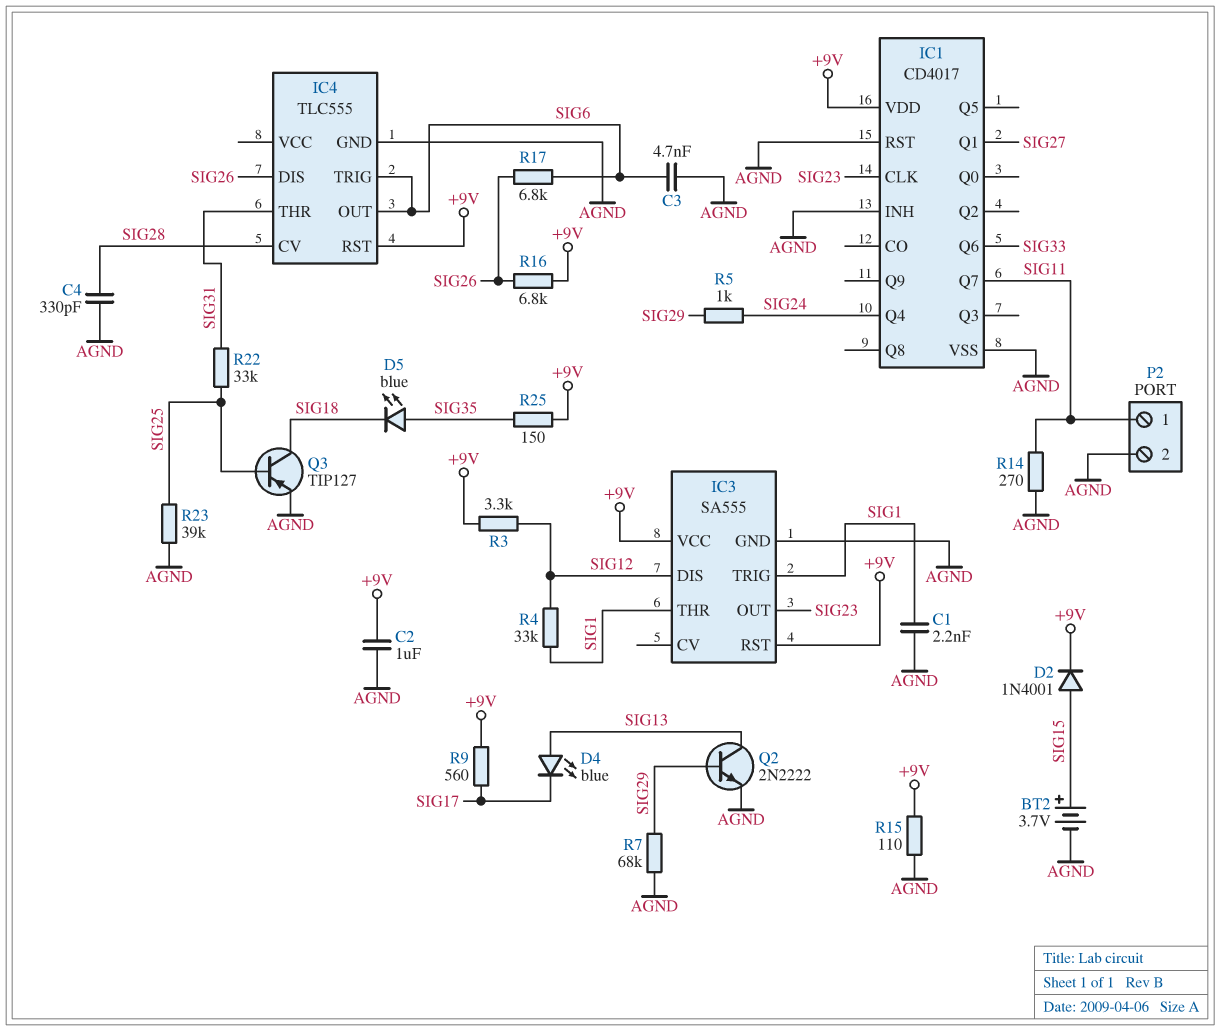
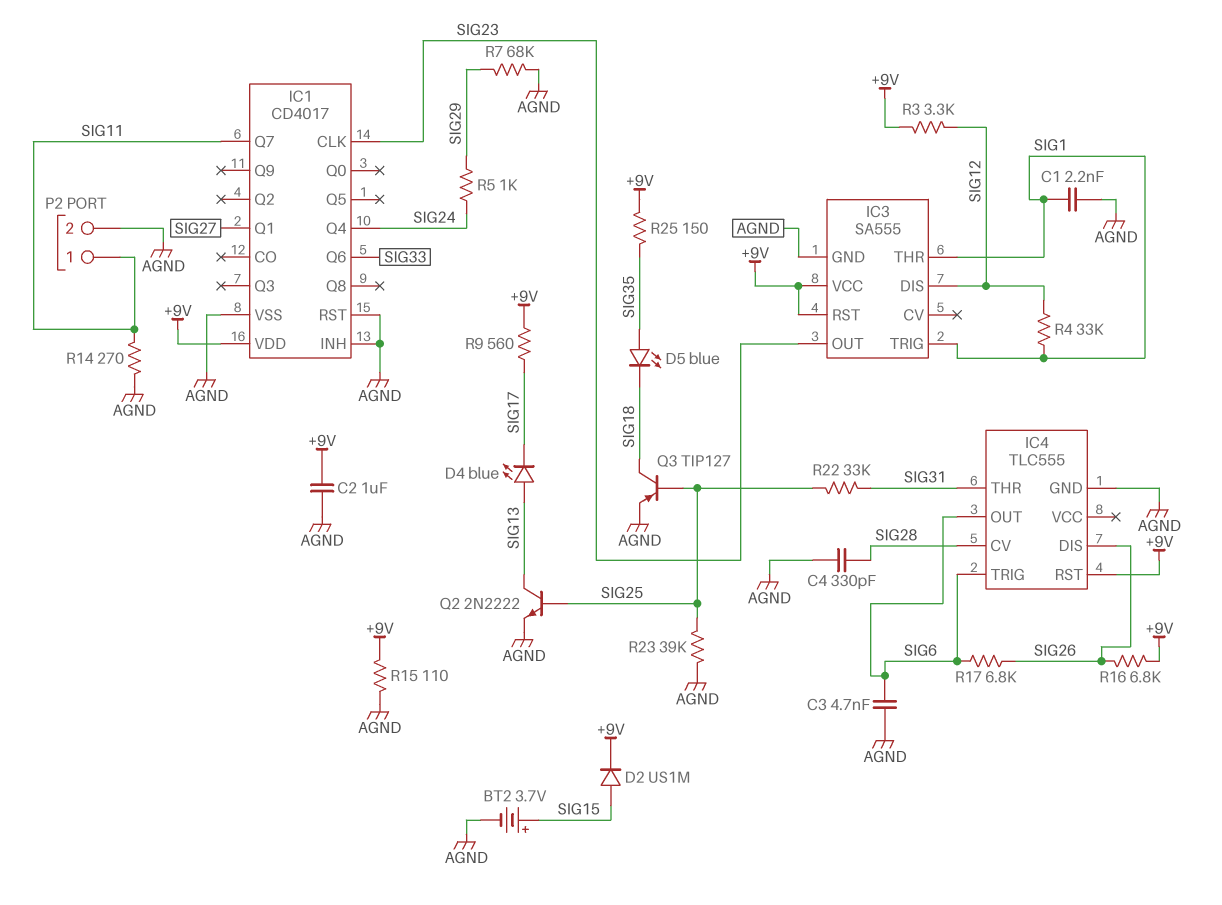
D2: diode 1N4001 (A SIG15, K +9V) -> diode US1M (A SIG15, K +9V)
Q2: NPN 2N2222 (B SIG29, C SIG13, E AGND) -> NPN 2N2222 (B SIG25, C SIG13, E AGND)

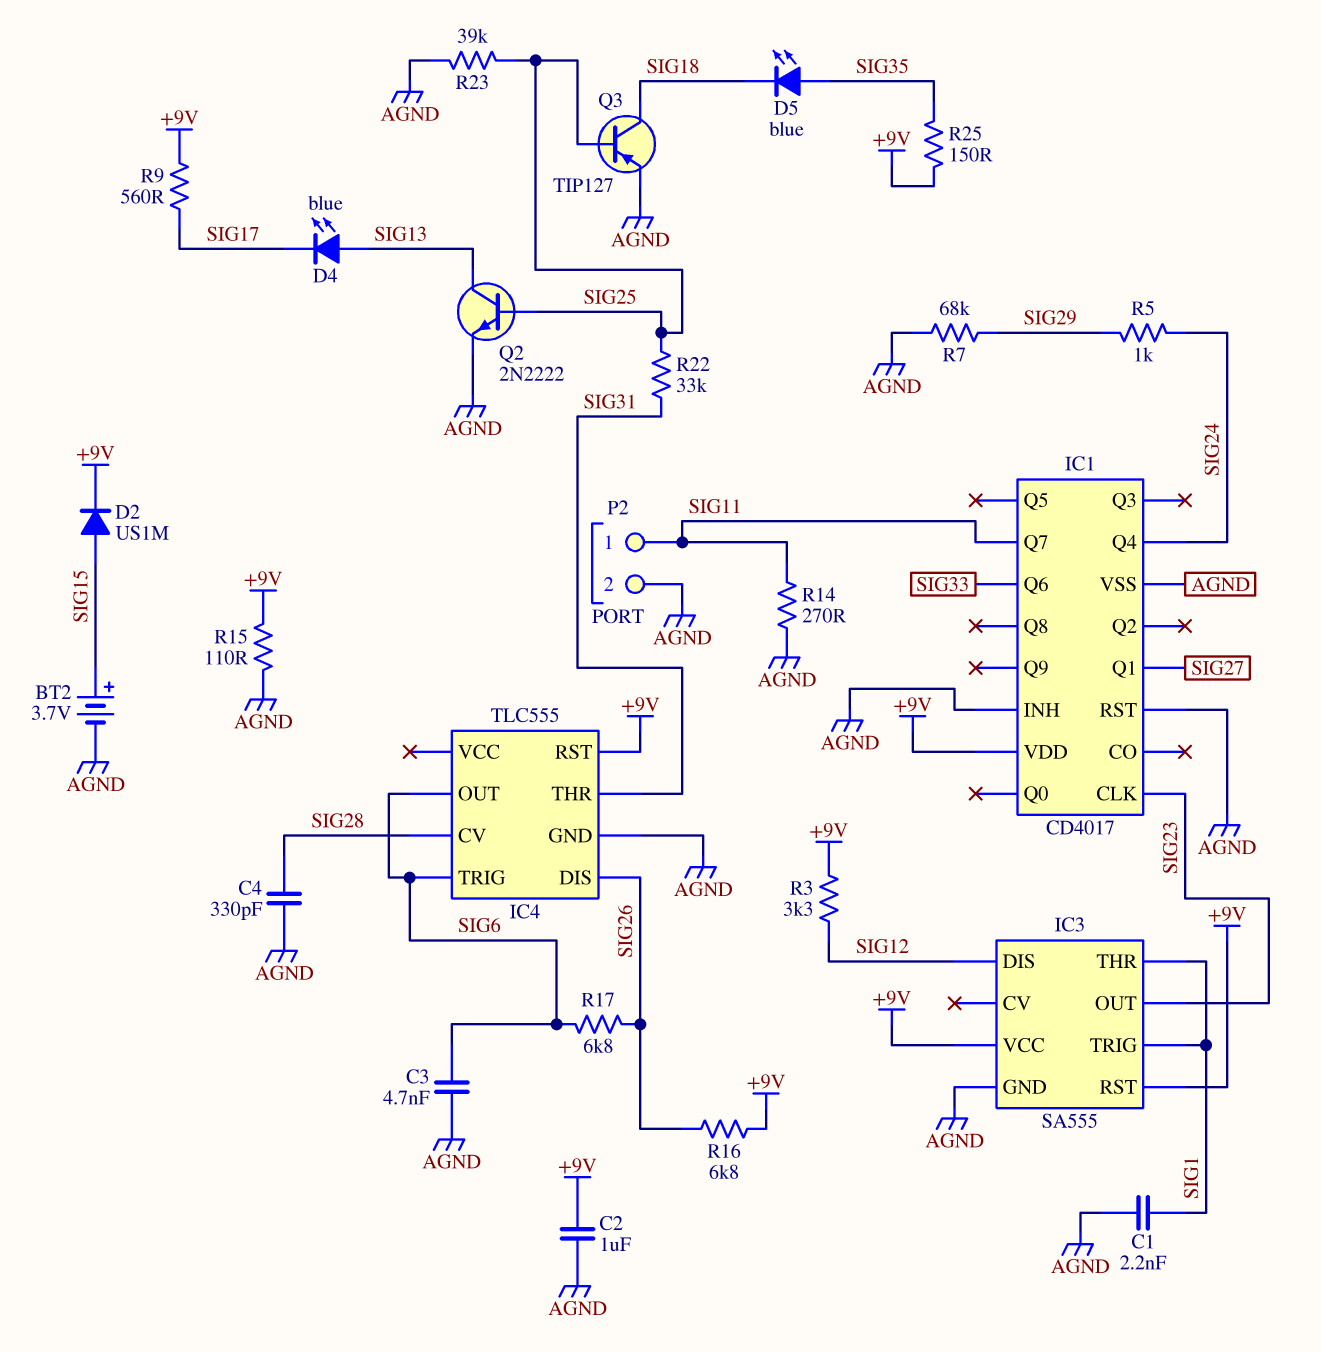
R4: 33k (SIG1, SIG12) -> none

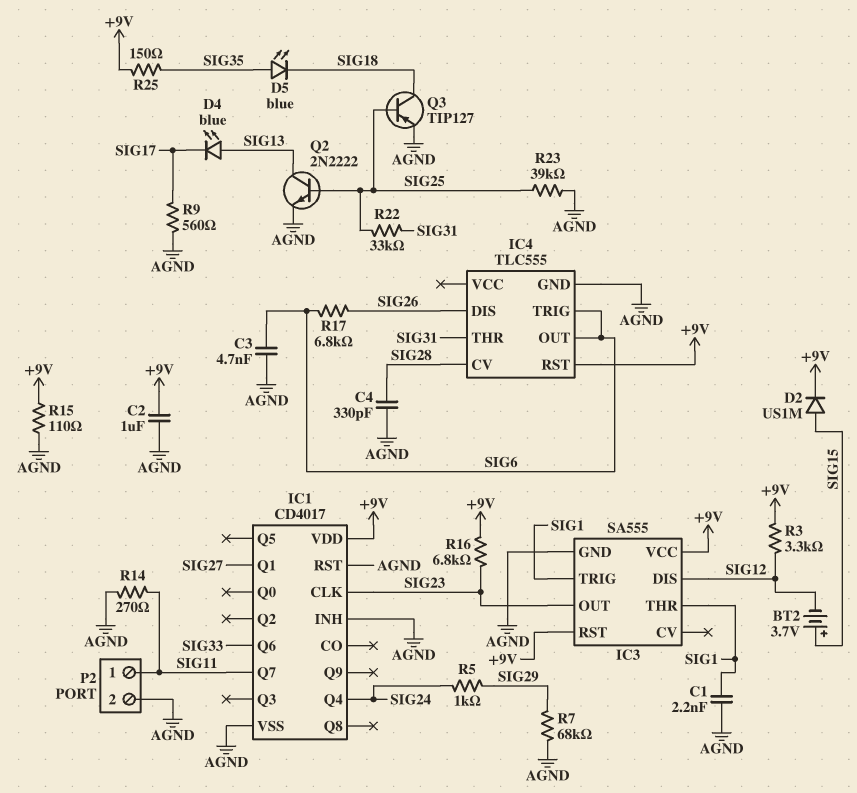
BT2: 3.7V (plus SIG15, minus AGND) -> 3.7V (plus SIG15, minus SIG12)
R9: 560 (+9V, SIG17) -> 560 (AGND, SIG17)
R16: 6.8k (+9V, SIG26) -> 6.8k (+9V, SIG23)

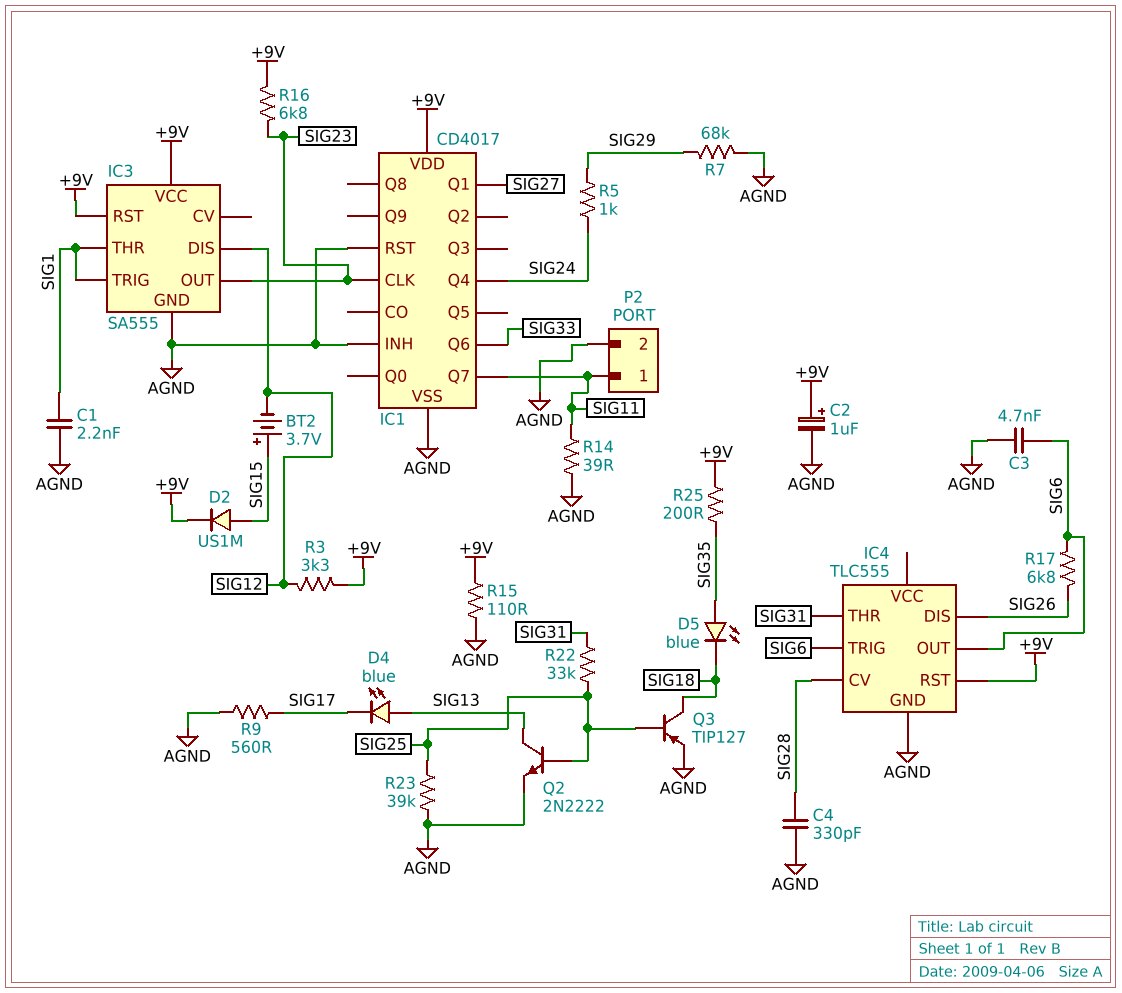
C2: 1uF (+9V, AGND) -> 1uF (plus +9V, minus AGND)
R14: 270 (AGND, SIG11) -> 39 (AGND, SIG11)
R25: 150 (+9V, SIG35) -> 200 (+9V, SIG35)

